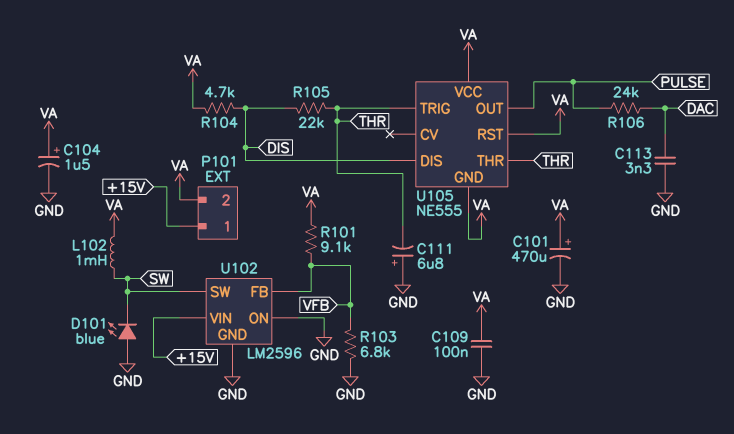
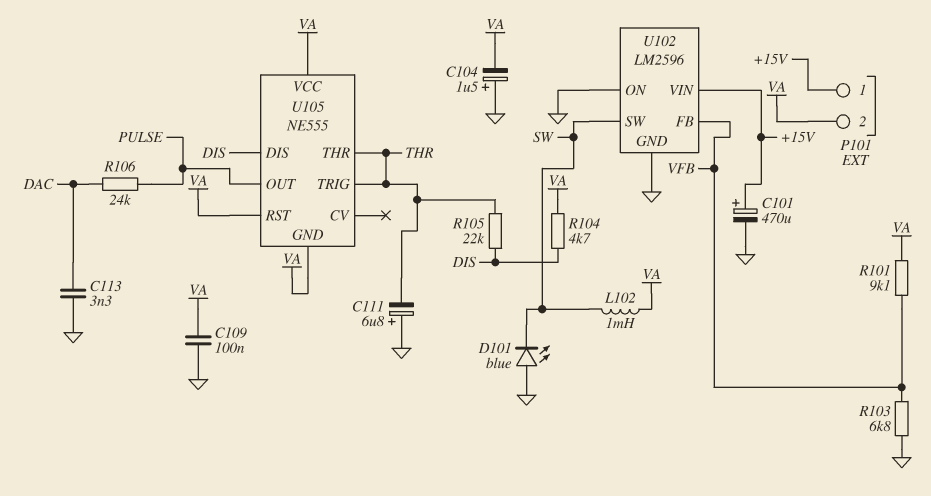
C101: 470uF (plus VA, minus GND) -> 470uF (plus +15V, minus GND)
C104: 1.5uF (plus VA, minus GND) -> 1.5uF (plus GND, minus VA)

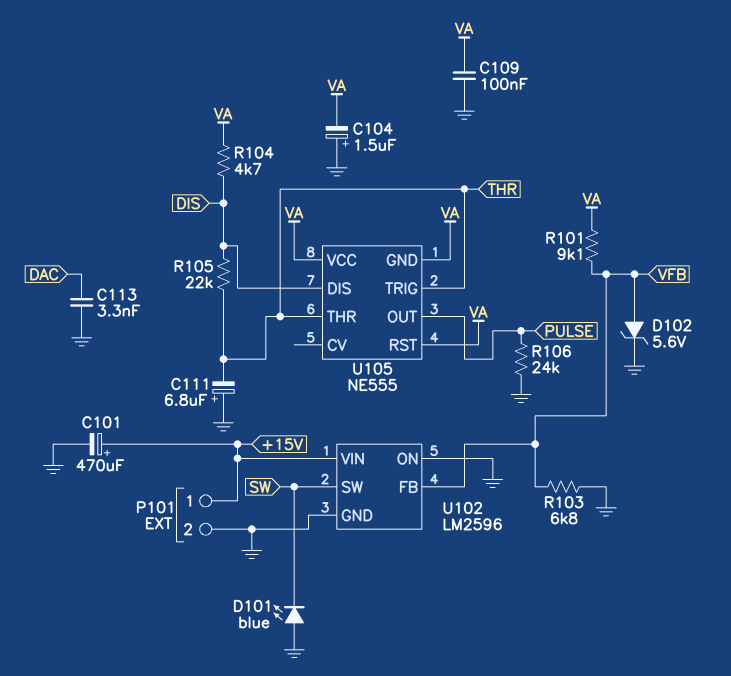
D102: none -> zener 5.6V (A VFB, K GND)
L102: 1mH (SW, VA) -> none
P101 pin 2: VA -> GND
R106: 24k (DAC, PULSE) -> 24k (GND, PULSE)

